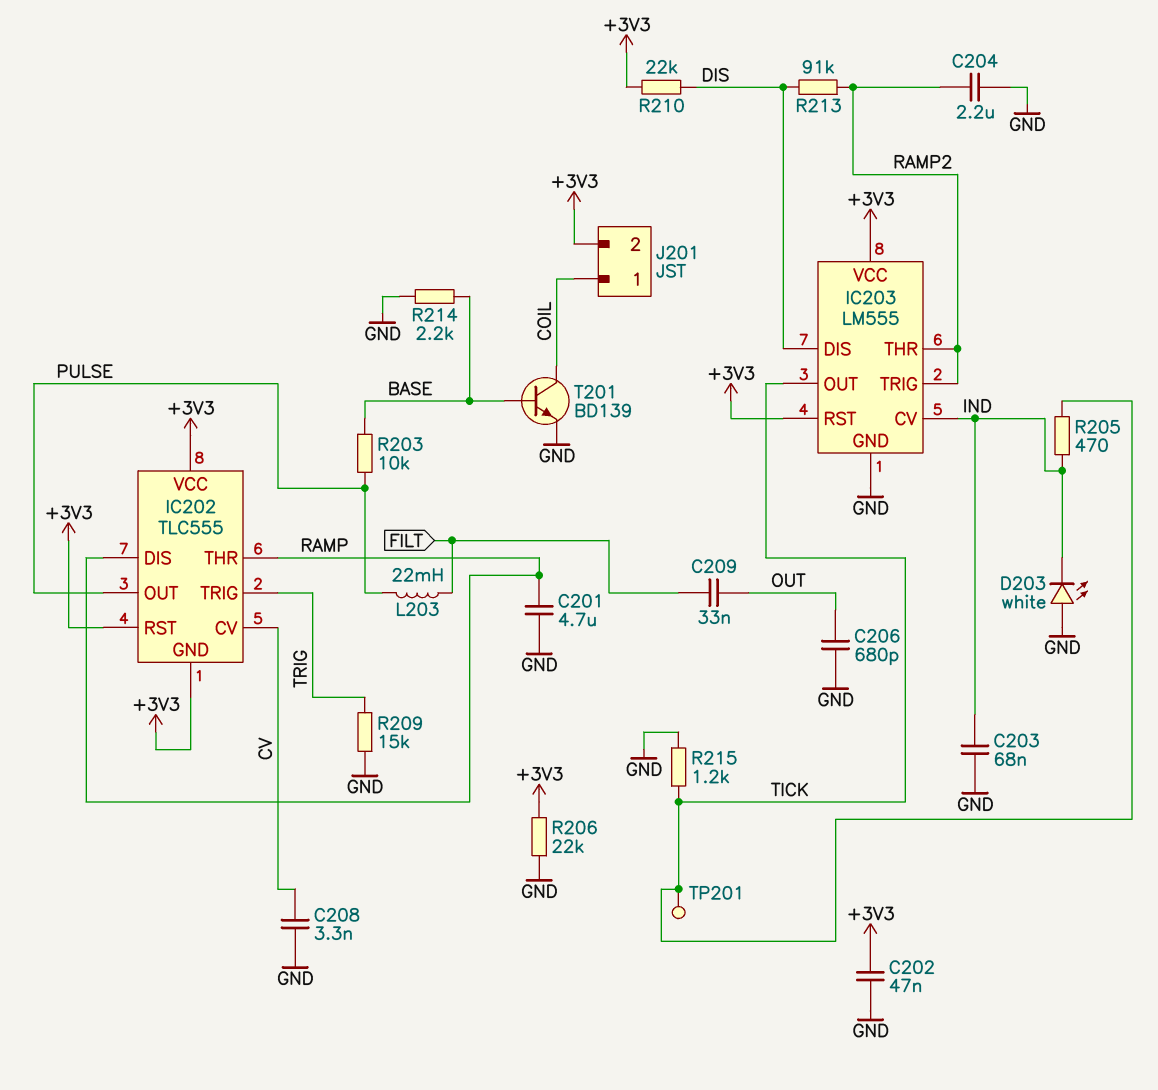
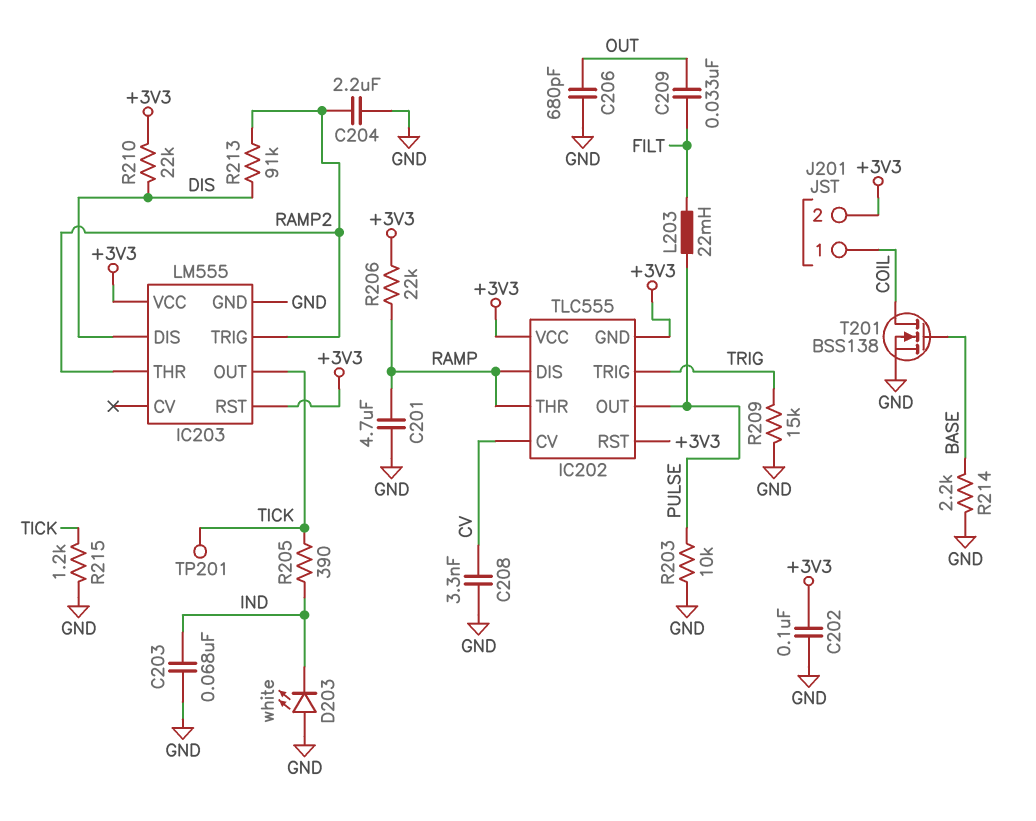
C202: 47nF (+3V3, GND) -> 100nF (+3V3, GND)
IC203 pin CV: IND -> none
R203: 10k (BASE, PULSE) -> 10k (GND, PULSE)
R205: 470 (IND, TICK) -> 390 (IND, TICK)
R206: 22k (+3V3, GND) -> 22k (+3V3, RAMP)
T201: NPN BD139 (B BASE, C COIL, E GND) -> NMOS BSS138 (G BASE, D COIL, S GND)

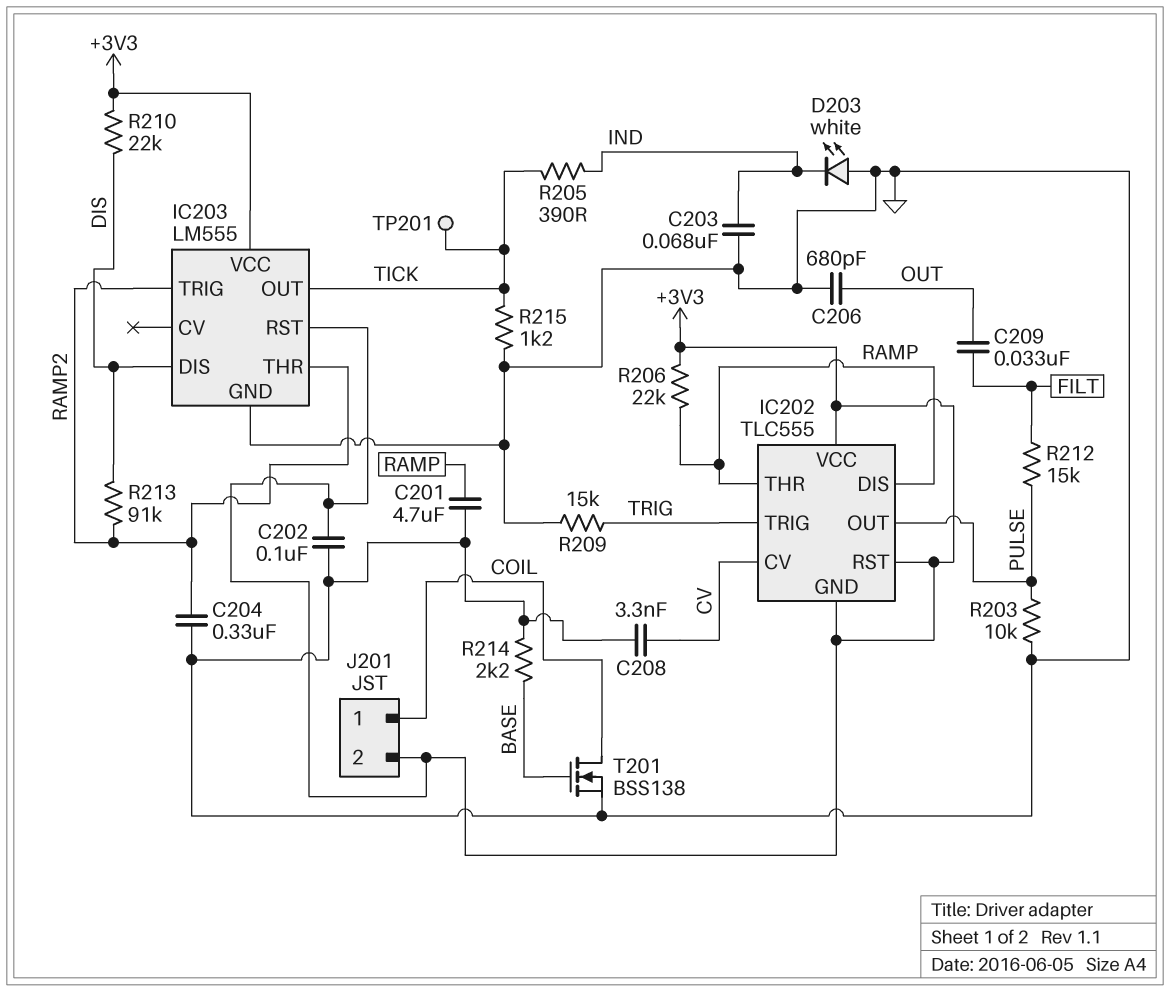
C204: 2.2uF (GND, RAMP2) -> 330nF (GND, RAMP2)
L203: 22mH (FILT, PULSE) -> none
R212: none -> 15k (FILT, PULSE)

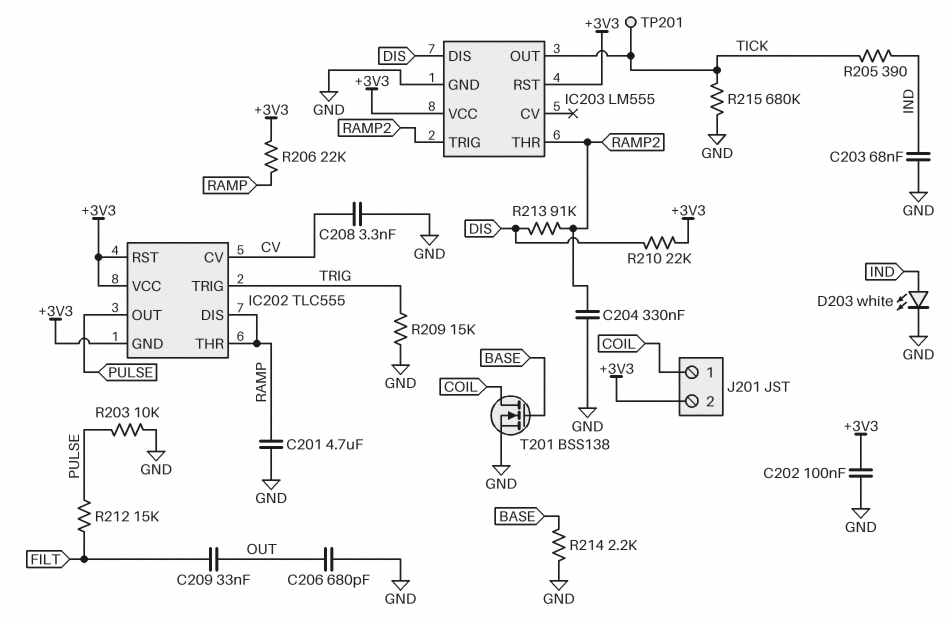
D203: LED white (A GND, K IND) -> LED white (A IND, K GND)
R215: 1.2k (GND, TICK) -> 680k (GND, TICK)

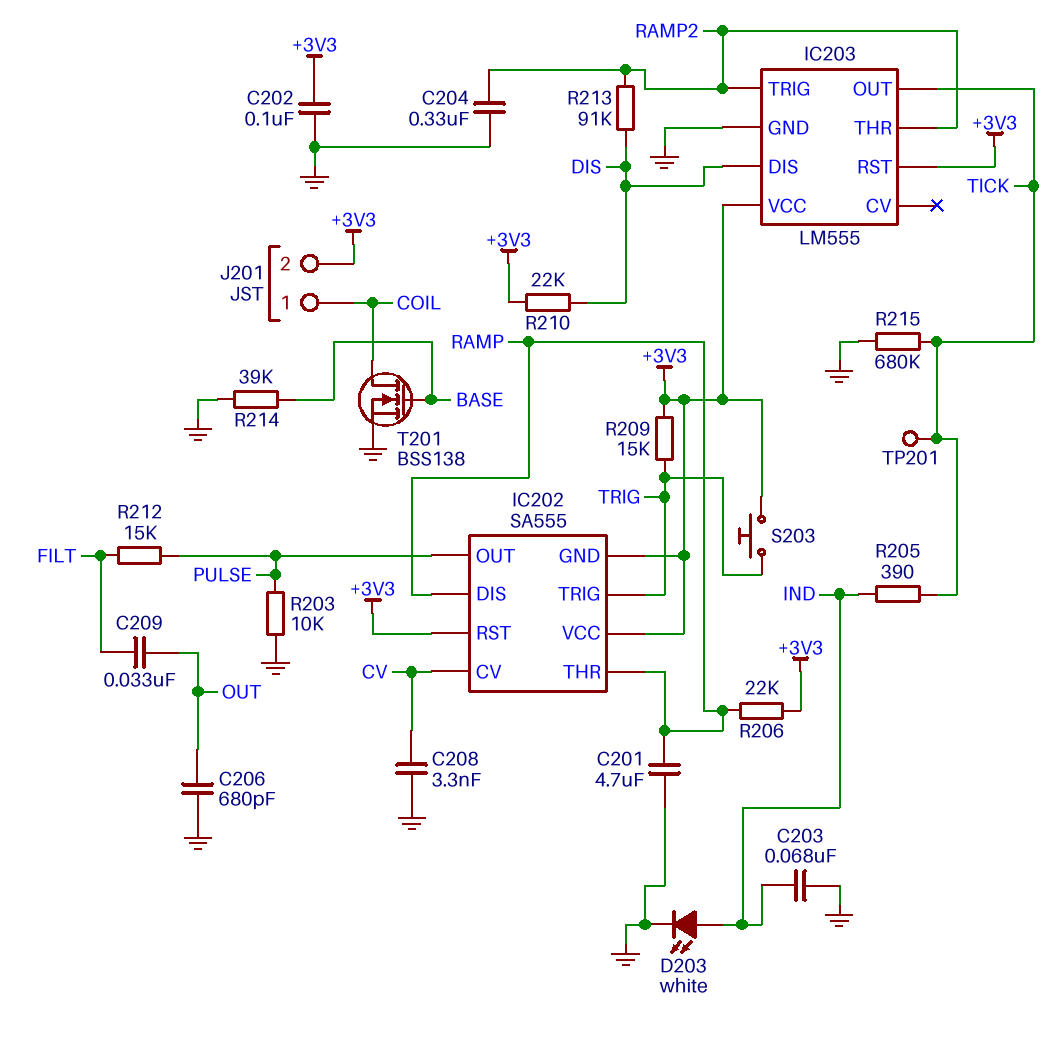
IC202: TLC555 -> SA555
R209: 15k (GND, TRIG) -> 15k (+3V3, TRIG)
R214: 2.2k (BASE, GND) -> 39k (BASE, GND)
S203: none -> button (+3V3, TRIG)

